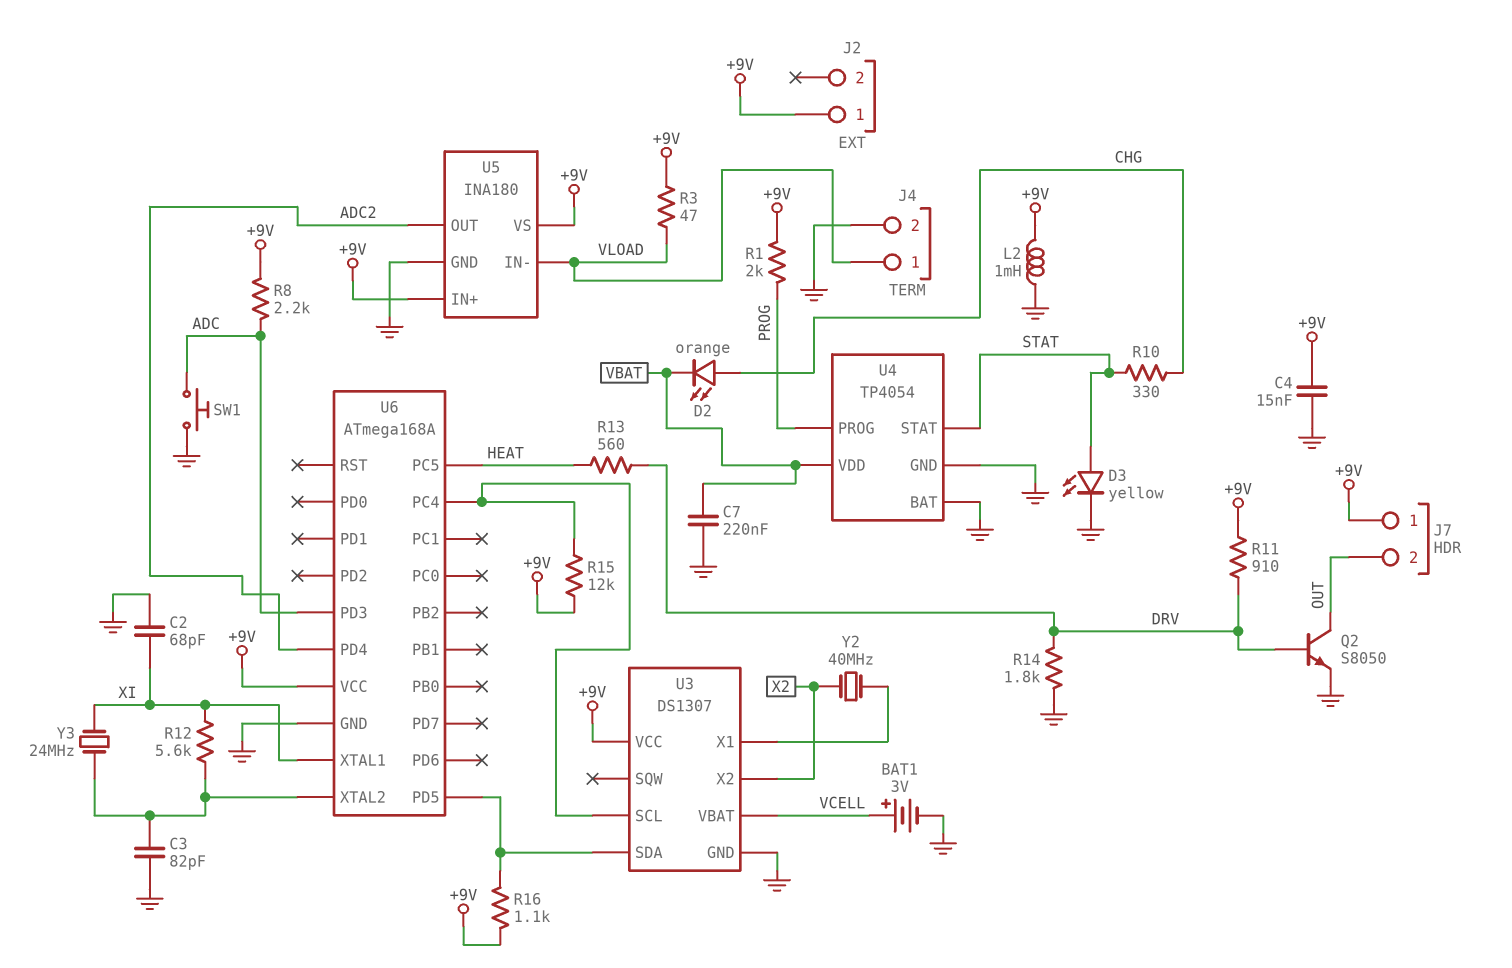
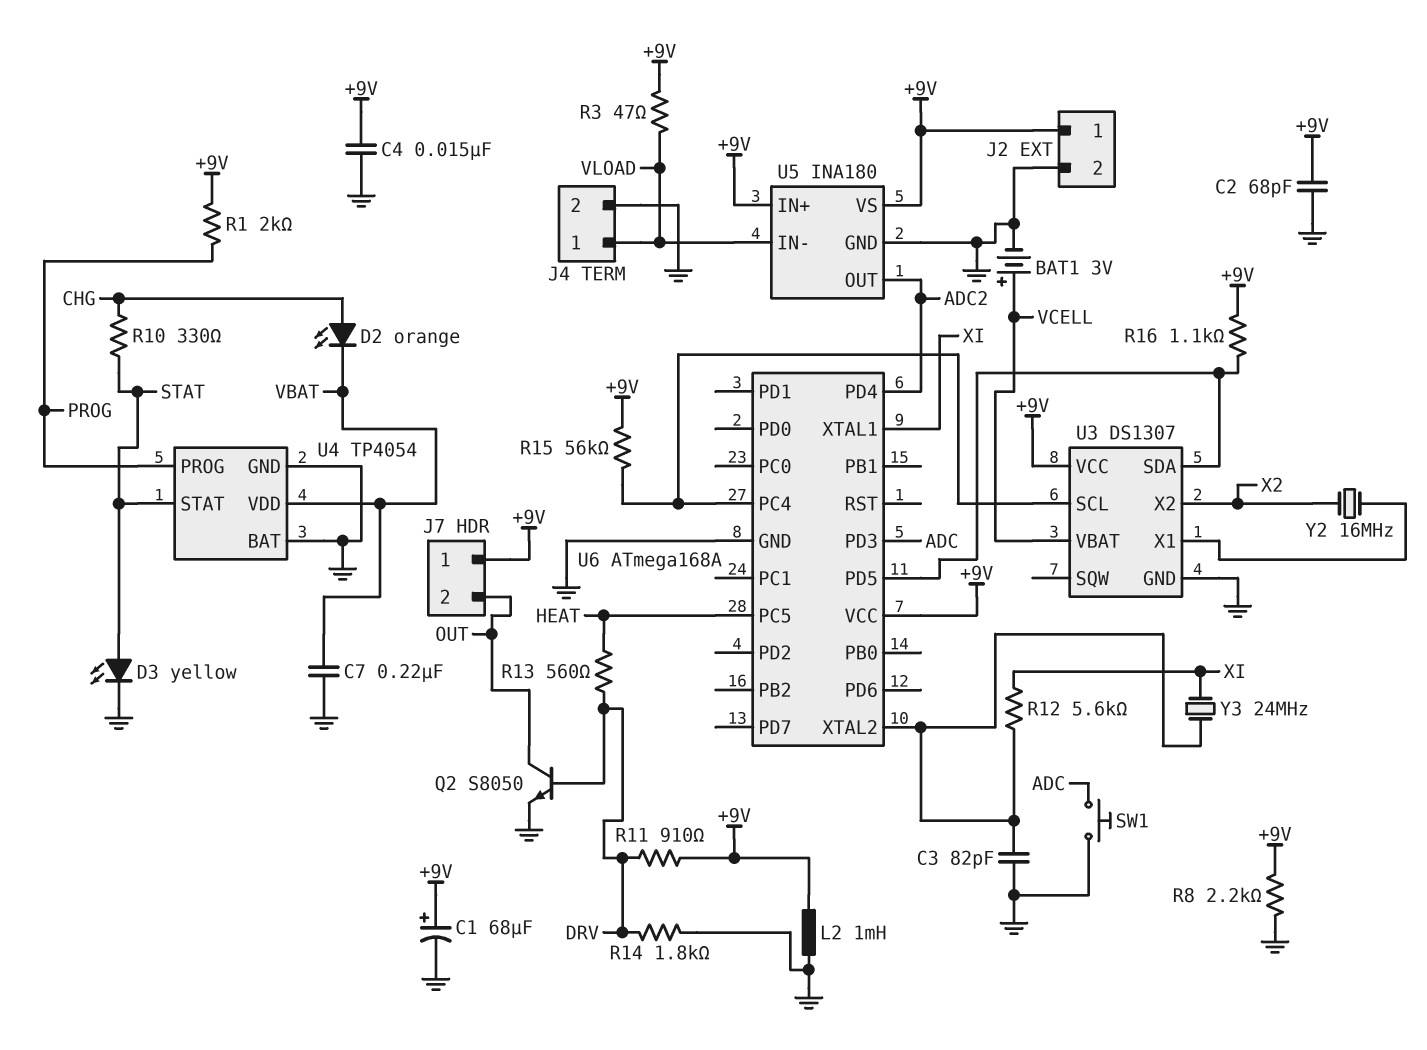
C1: none -> 68uF (plus +9V, minus GND)
C2: 68pF (GND, XI) -> 68pF (+9V, GND)
J2 pin 2: none -> GND
R8: 2.2k (+9V, ADC) -> 2.2k (+9V, GND)
R15: 12k (+9V, U3/SCL) -> 56k (+9V, U3/SCL)
Y2: 40MHz (U3/X1, X2) -> 16MHz (U3/X1, X2)

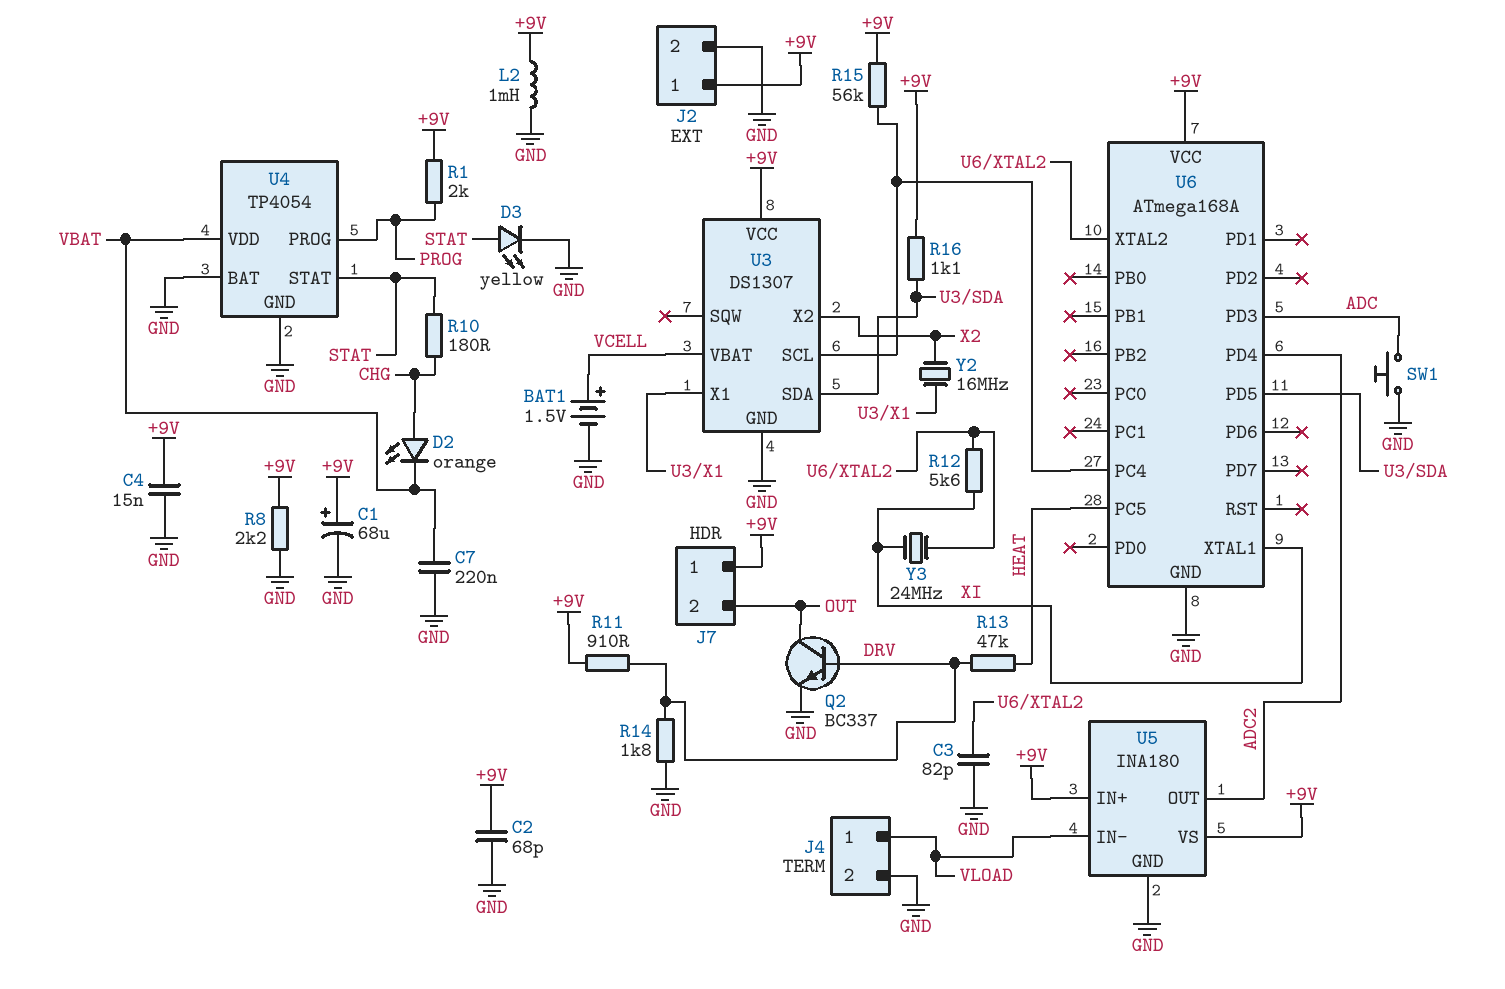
BAT1: 3V (plus VCELL, minus GND) -> 1.5V (plus VCELL, minus GND)
Q2: NPN S8050 (B DRV, C OUT, E GND) -> NPN BC337 (B DRV, C OUT, E GND)
R3: 47 (+9V, VLOAD) -> none
R10: 330 (CHG, STAT) -> 180 (CHG, STAT)
R13: 560 (DRV, HEAT) -> 47k (DRV, HEAT)

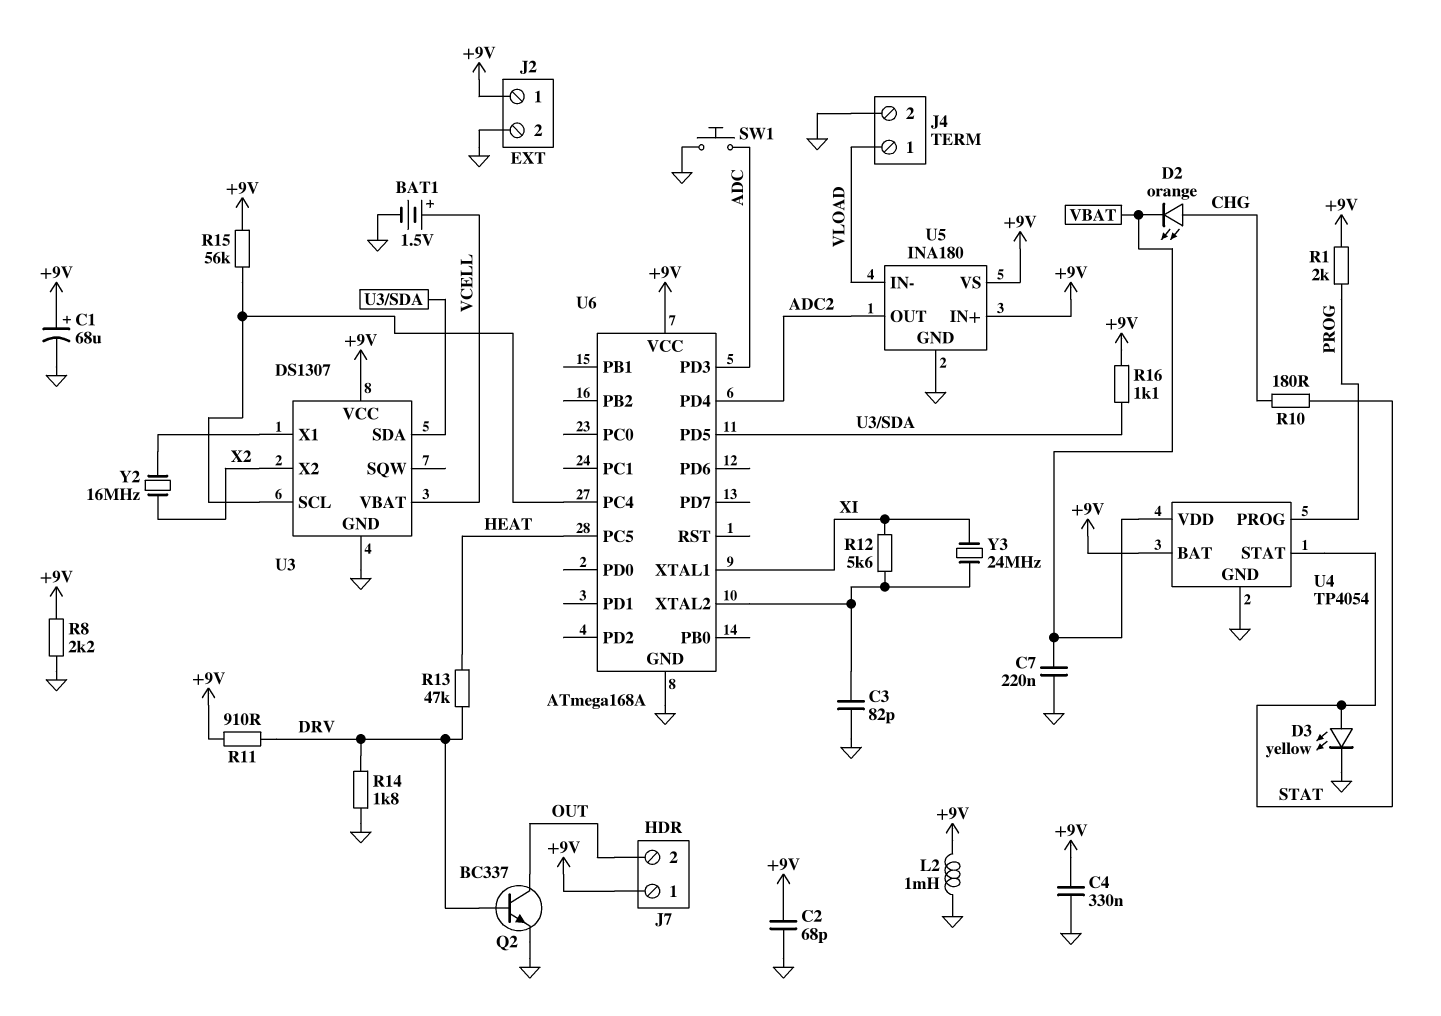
C4: 15nF (+9V, GND) -> 330nF (+9V, GND)
U4 pin BAT: GND -> +9V

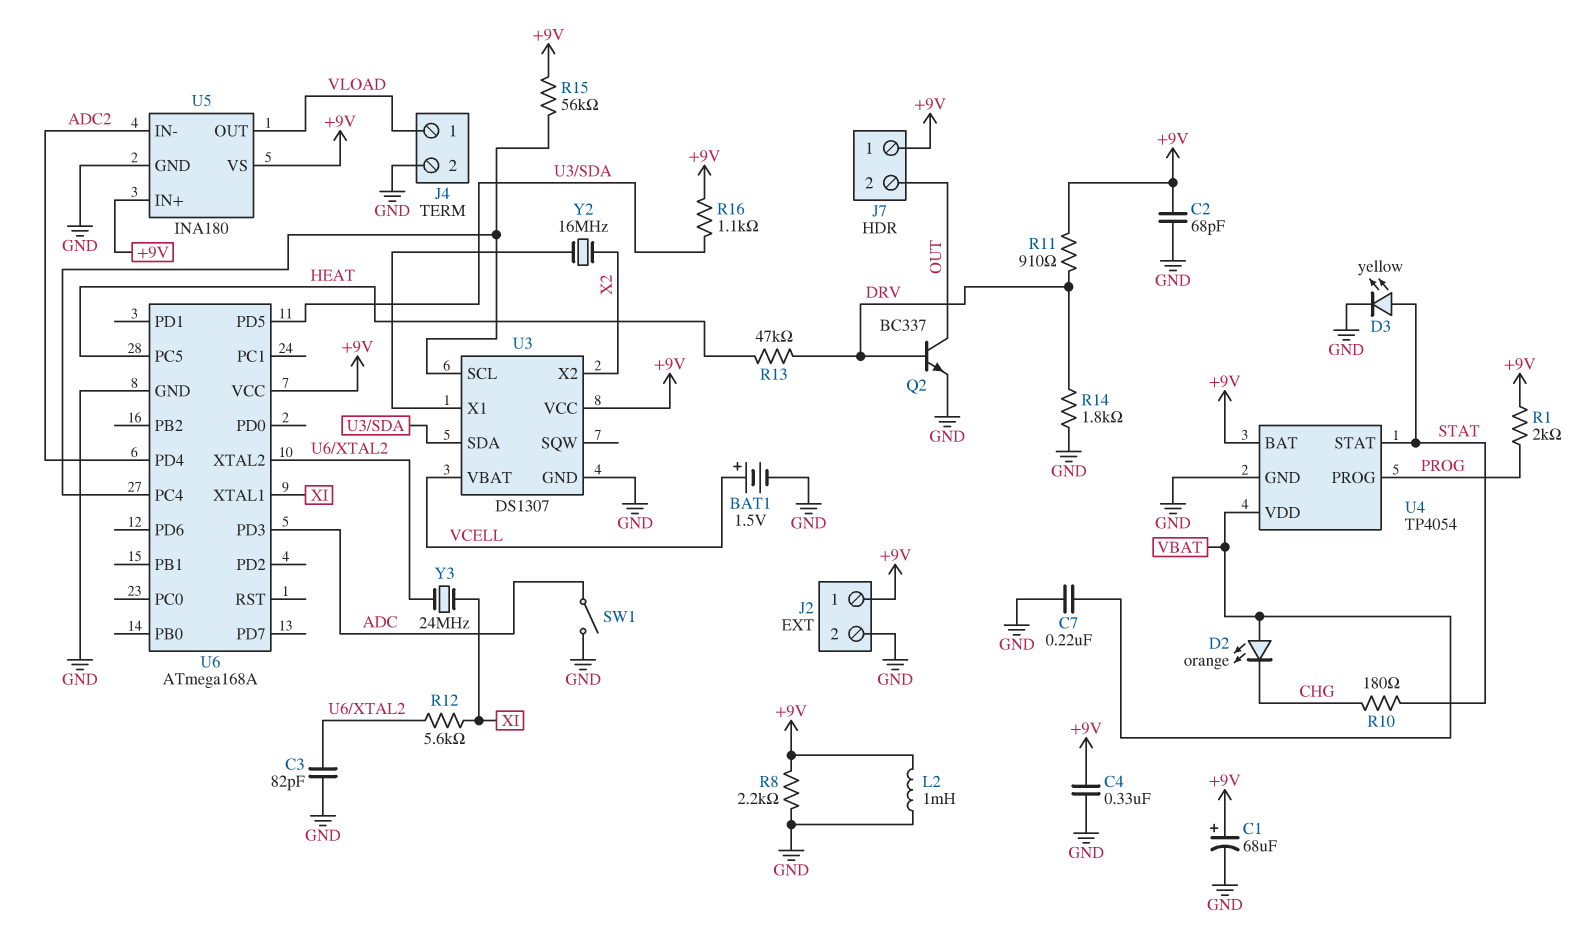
D2: LED orange (A CHG, K VBAT) -> LED orange (A VBAT, K CHG)
SW1: button (ADC, GND) -> switch (ADC, GND)
U5 pin IN-: VLOAD -> ADC2
U5 pin OUT: ADC2 -> VLOAD

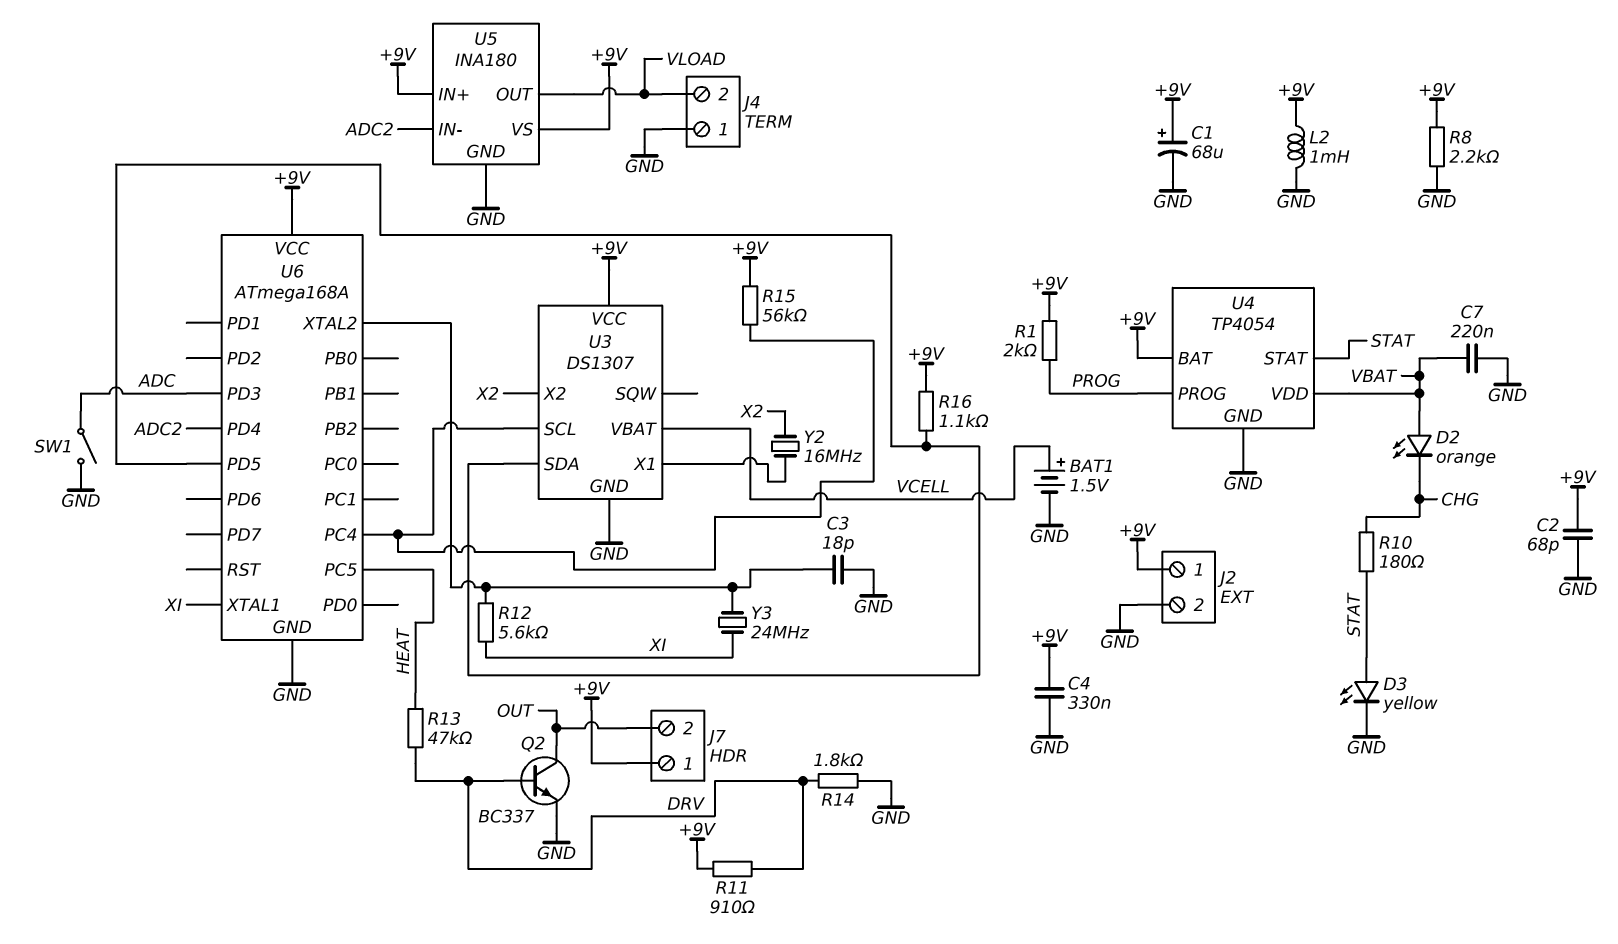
C3: 82pF (GND, U6/XTAL2) -> 18pF (GND, U6/XTAL2)
J4 pin 1: VLOAD -> GND
J4 pin 2: GND -> VLOAD

